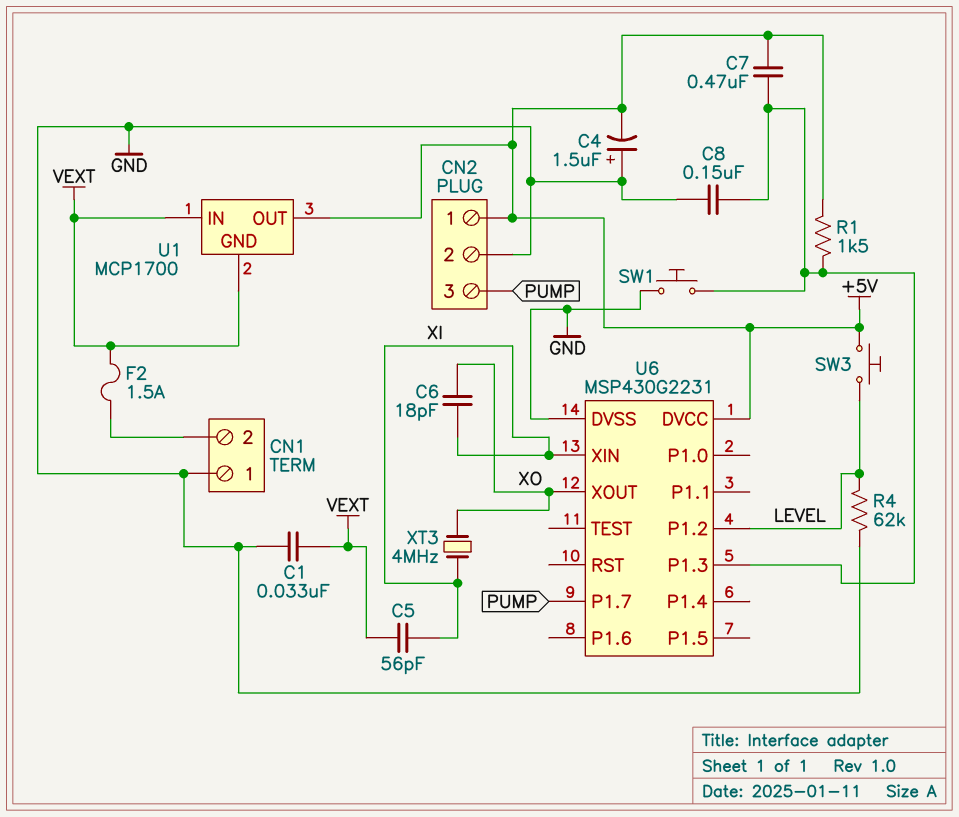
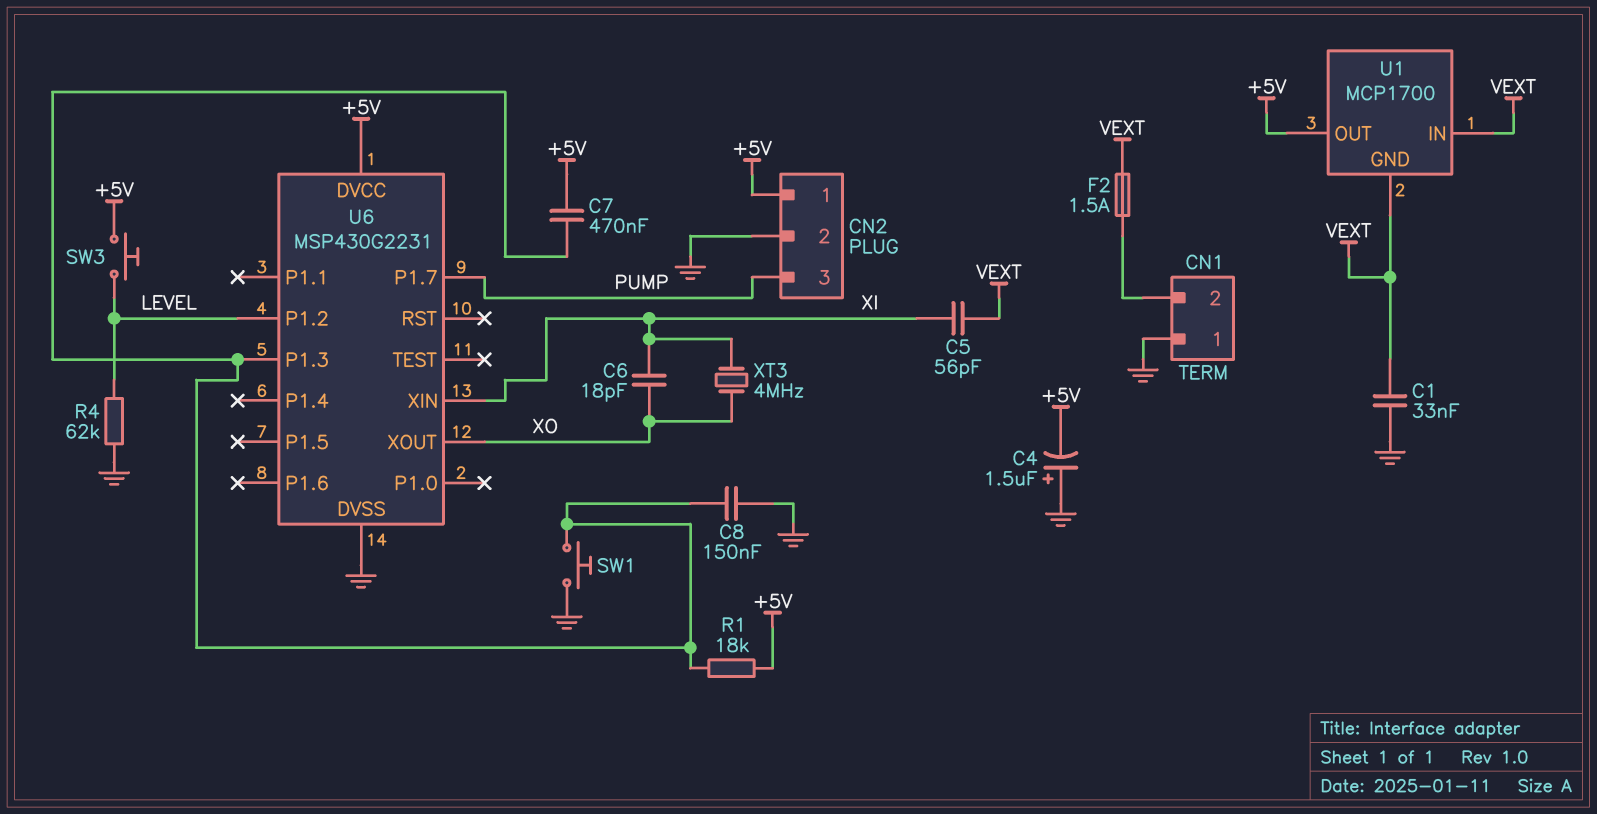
R1: 1.5k (+5V, U6/P1.3) -> 18k (+5V, U6/P1.3)

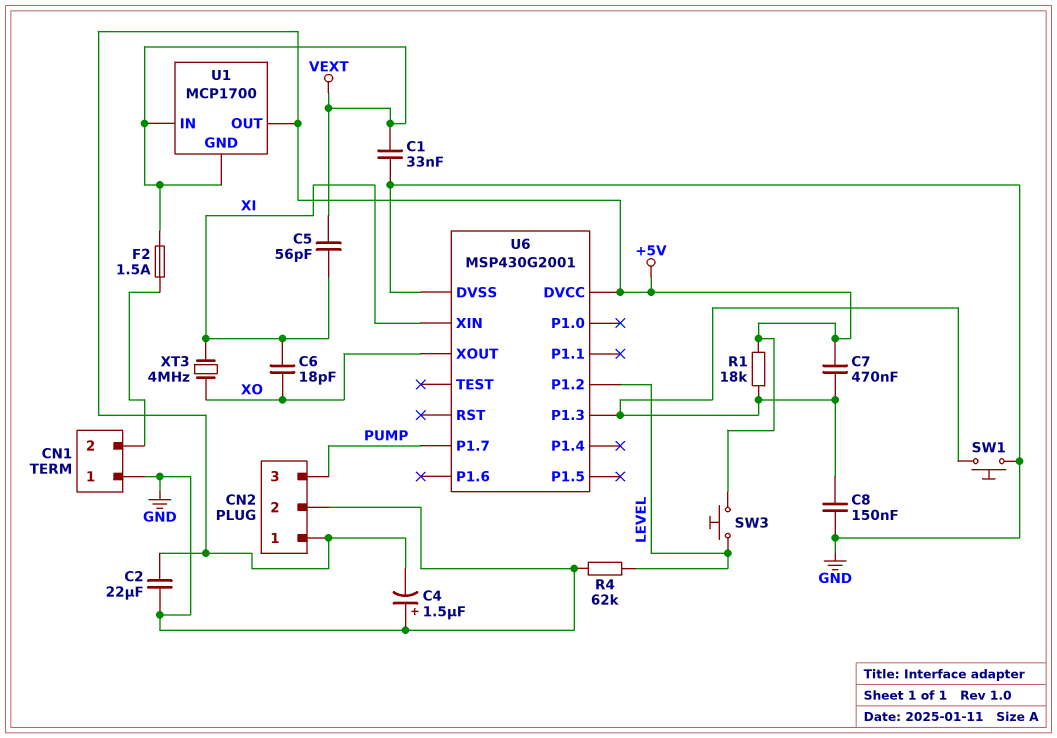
C2: none -> 22uF (+5V, GND)
U6: MSP430G2231 -> MSP430G2001

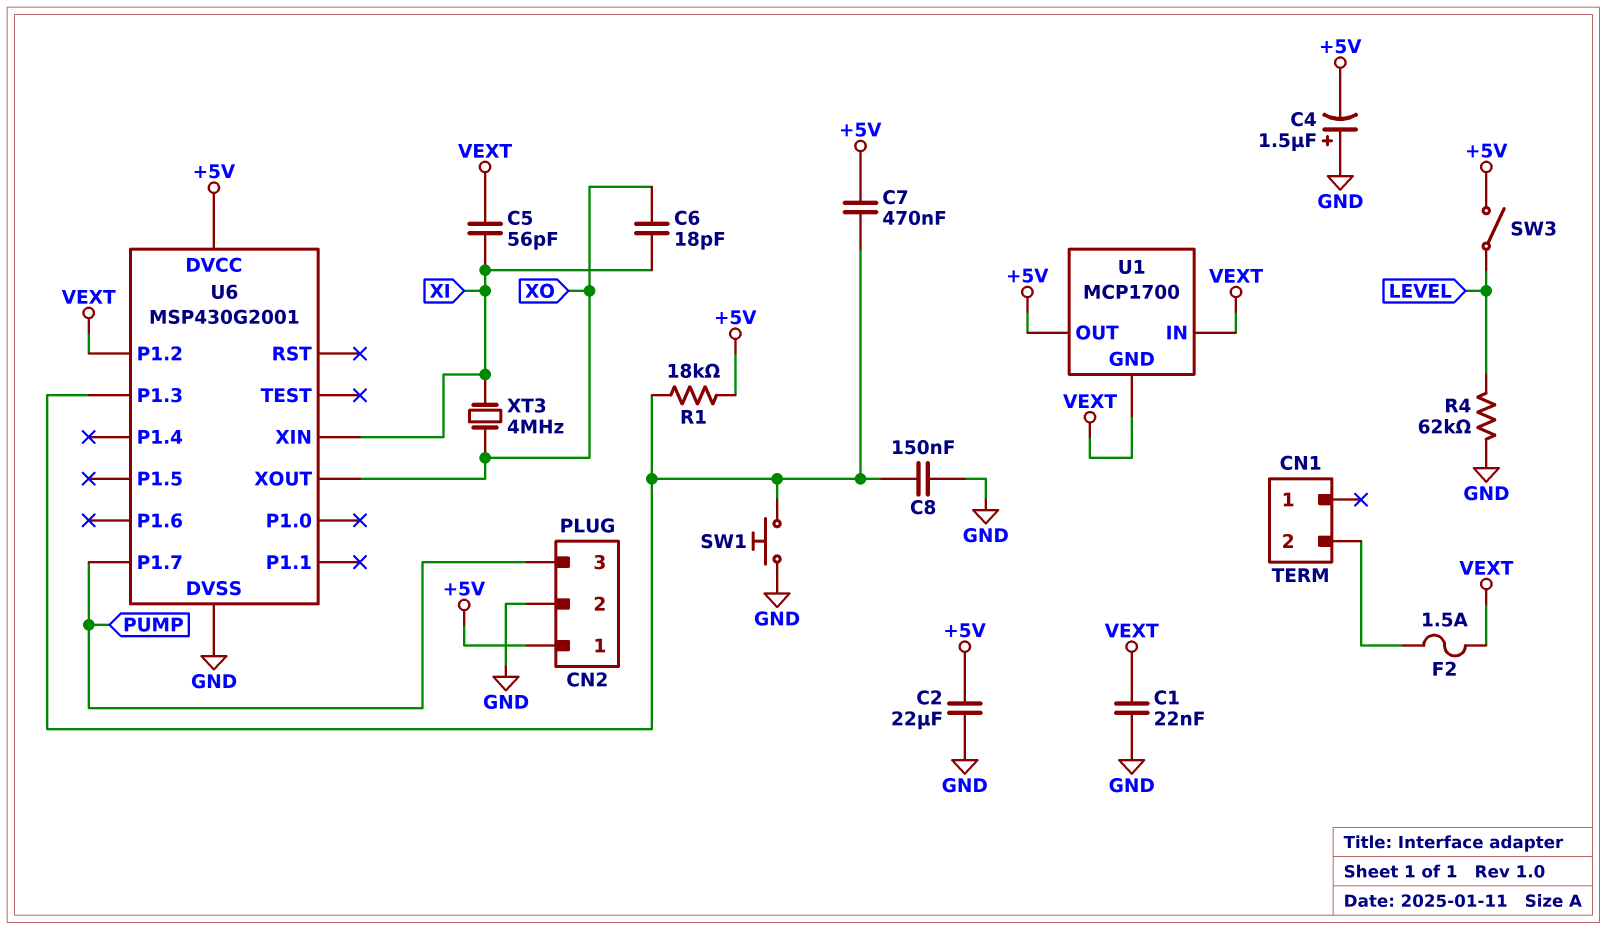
C1: 33nF (GND, VEXT) -> 22nF (GND, VEXT)
CN1 pin 1: GND -> none
SW3: button (+5V, LEVEL) -> switch (+5V, LEVEL)
U6 pin P1.2: LEVEL -> VEXT

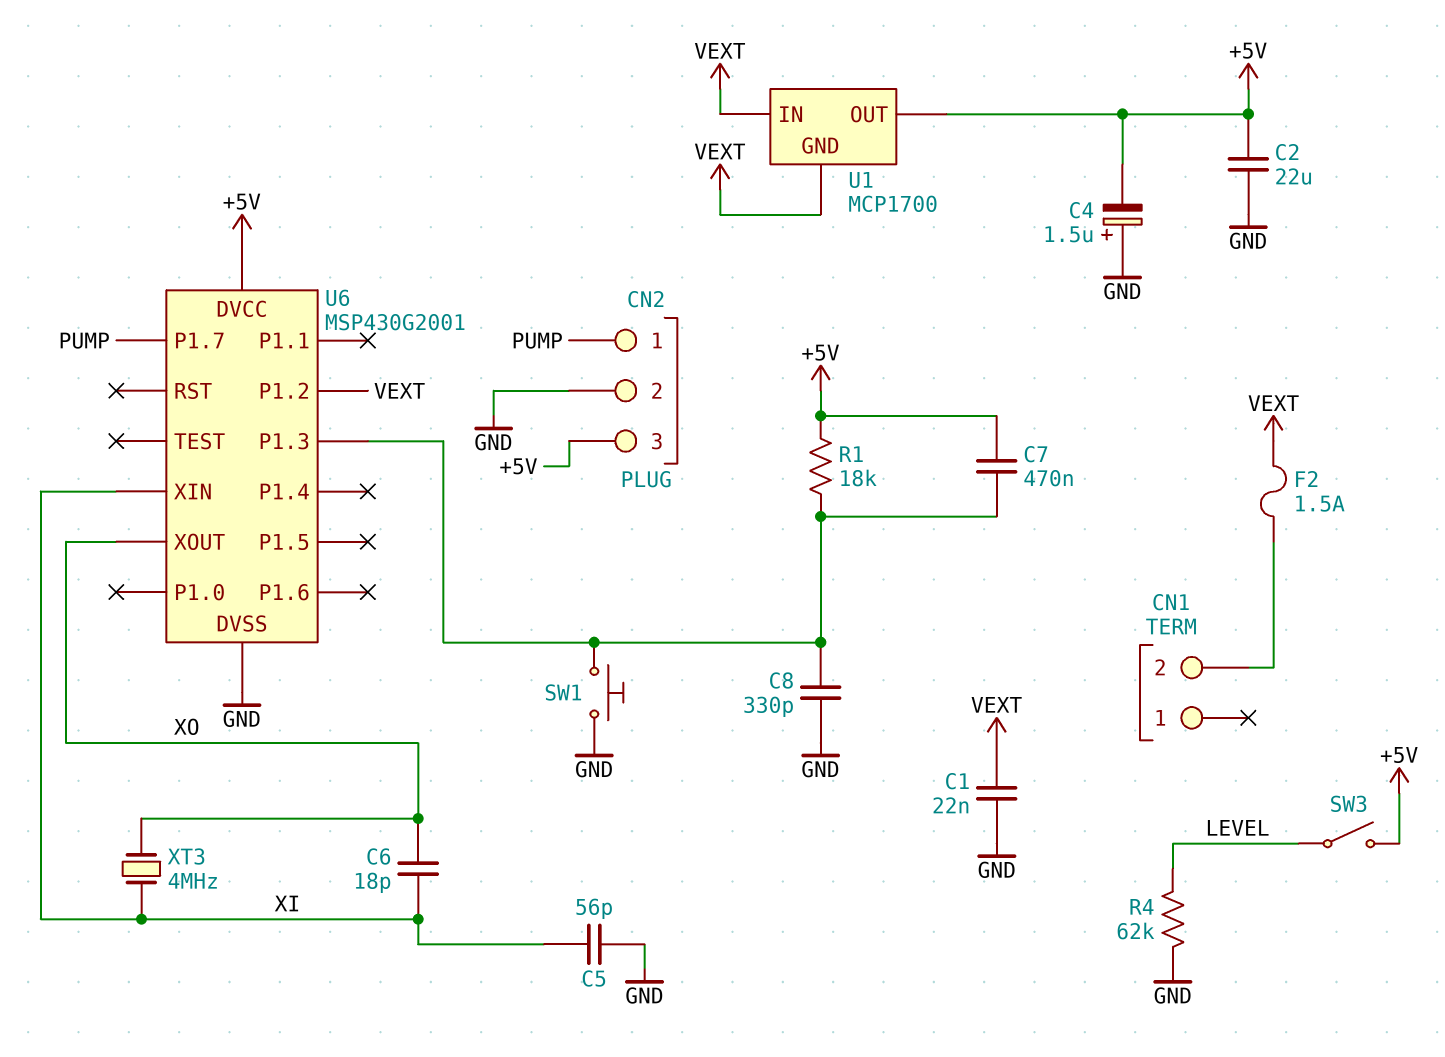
C5: 56pF (VEXT, XI) -> 56pF (GND, XI)
C8: 150nF (GND, U6/P1.3) -> 330pF (GND, U6/P1.3)
CN2 pin 1: +5V -> PUMP
CN2 pin 3: PUMP -> +5V

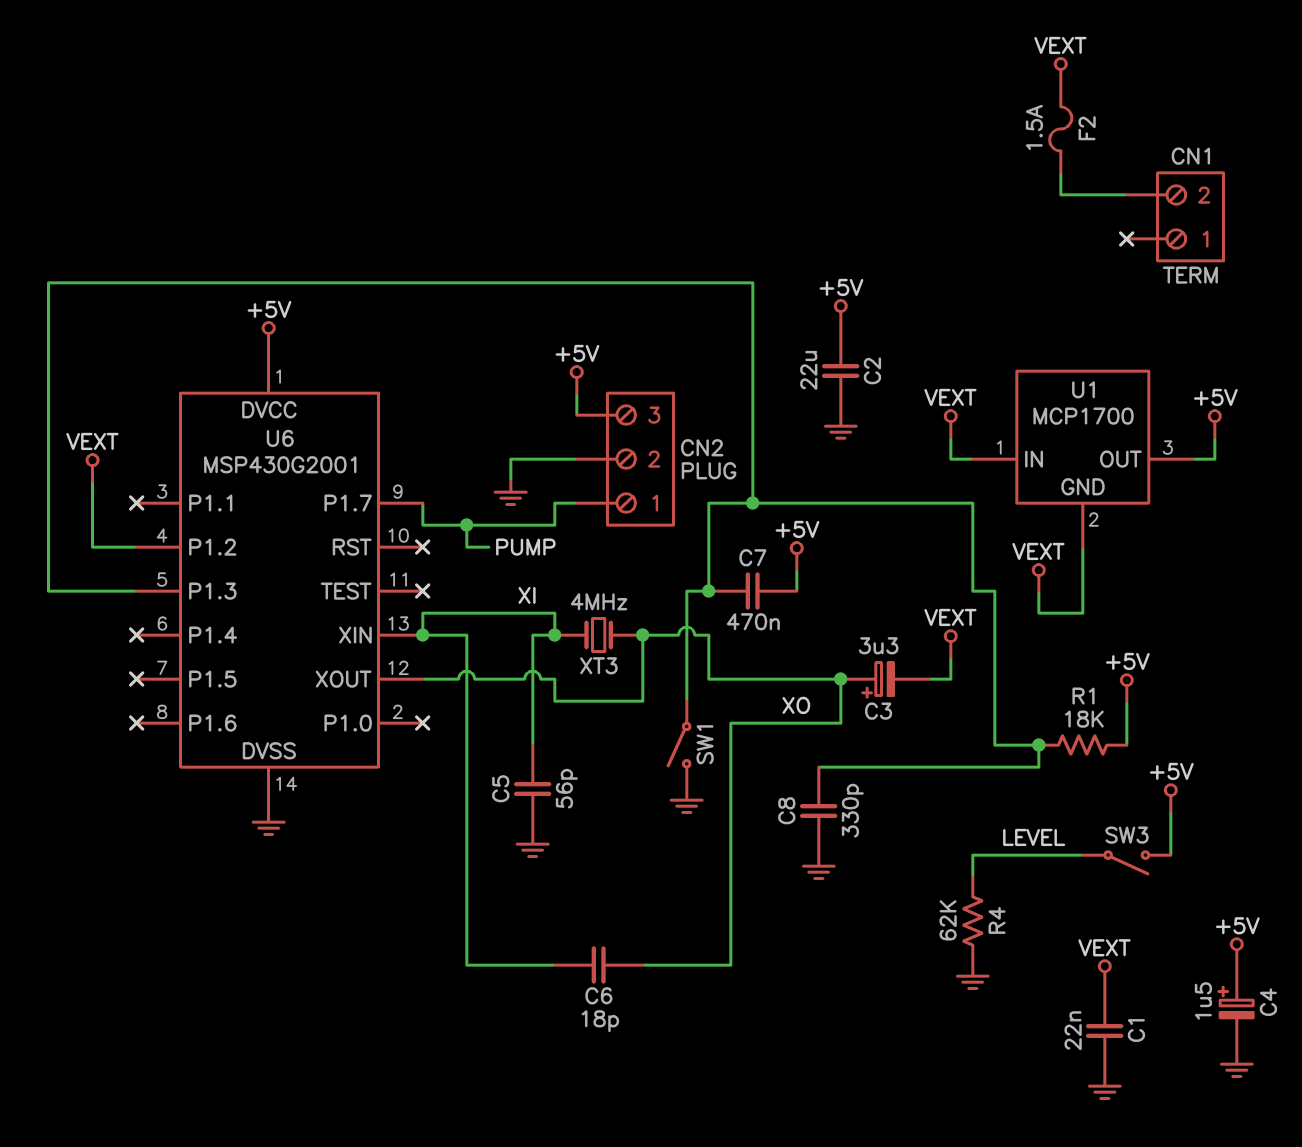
C3: none -> 3.3uF (plus XO, minus VEXT)
C4: 1.5uF (plus GND, minus +5V) -> 1.5uF (plus +5V, minus GND)
SW1: button (GND, U6/P1.3) -> switch (GND, U6/P1.3)

